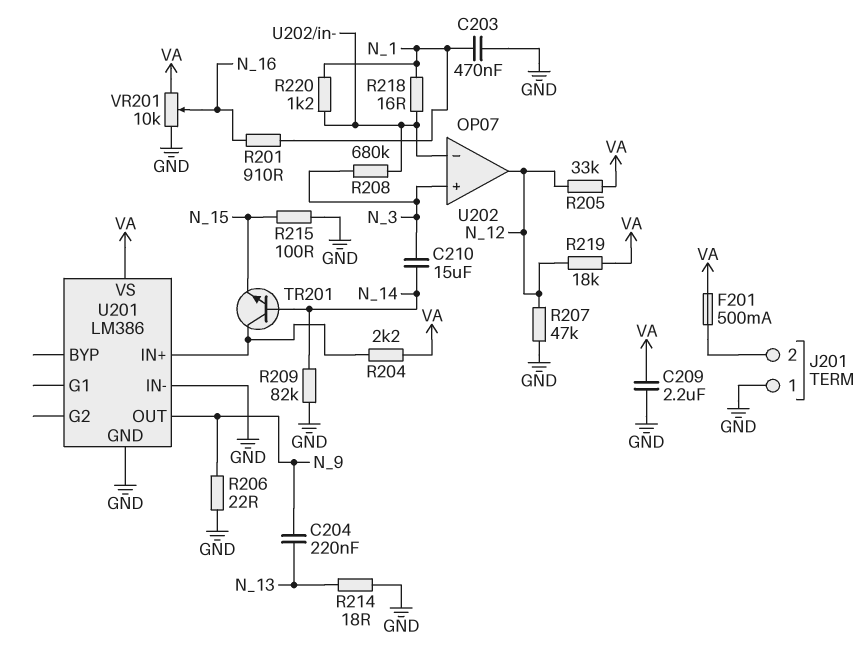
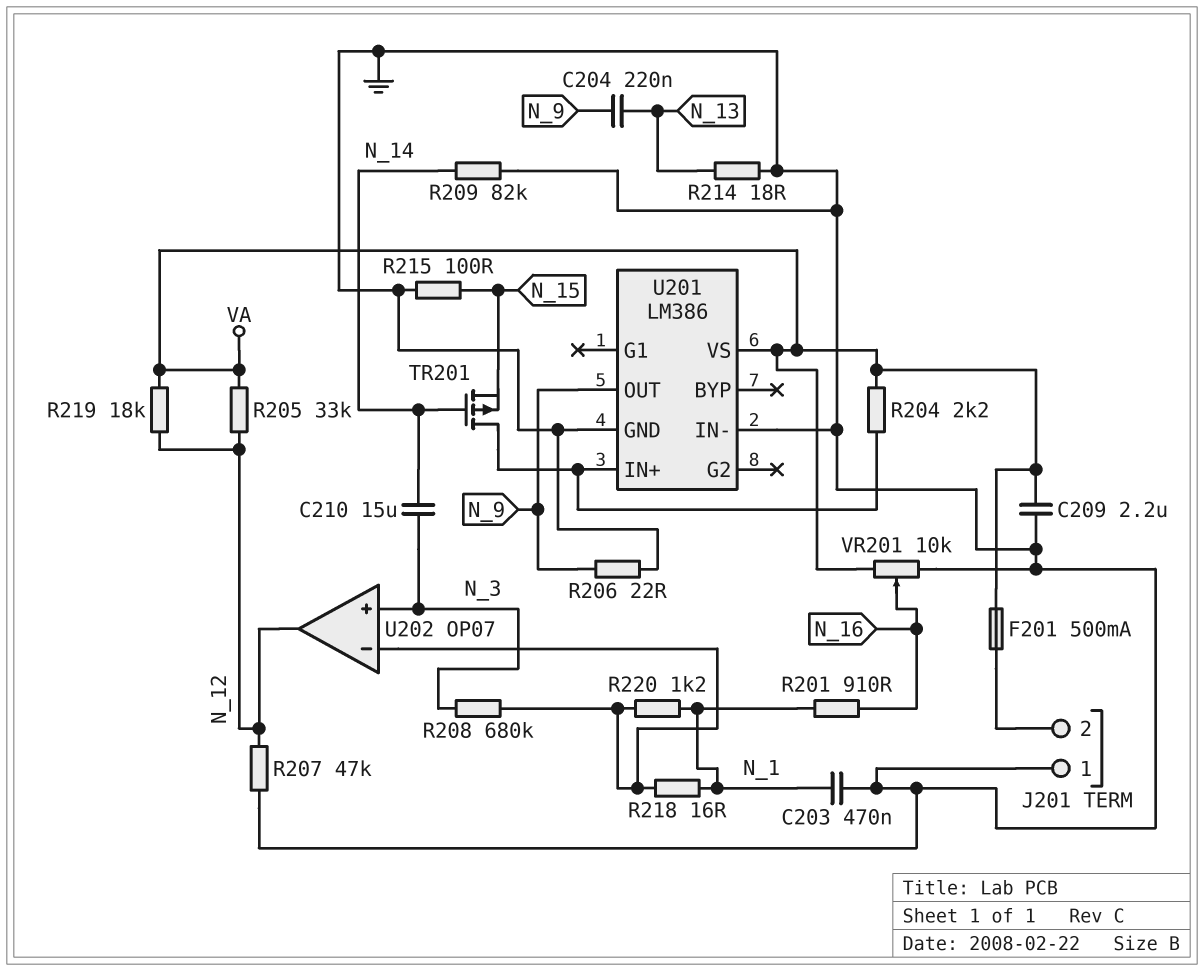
TR201: NPN (B N_14, C U201/IN+, E N_15) -> PMOS (G N_14, D U201/IN+, S N_15)

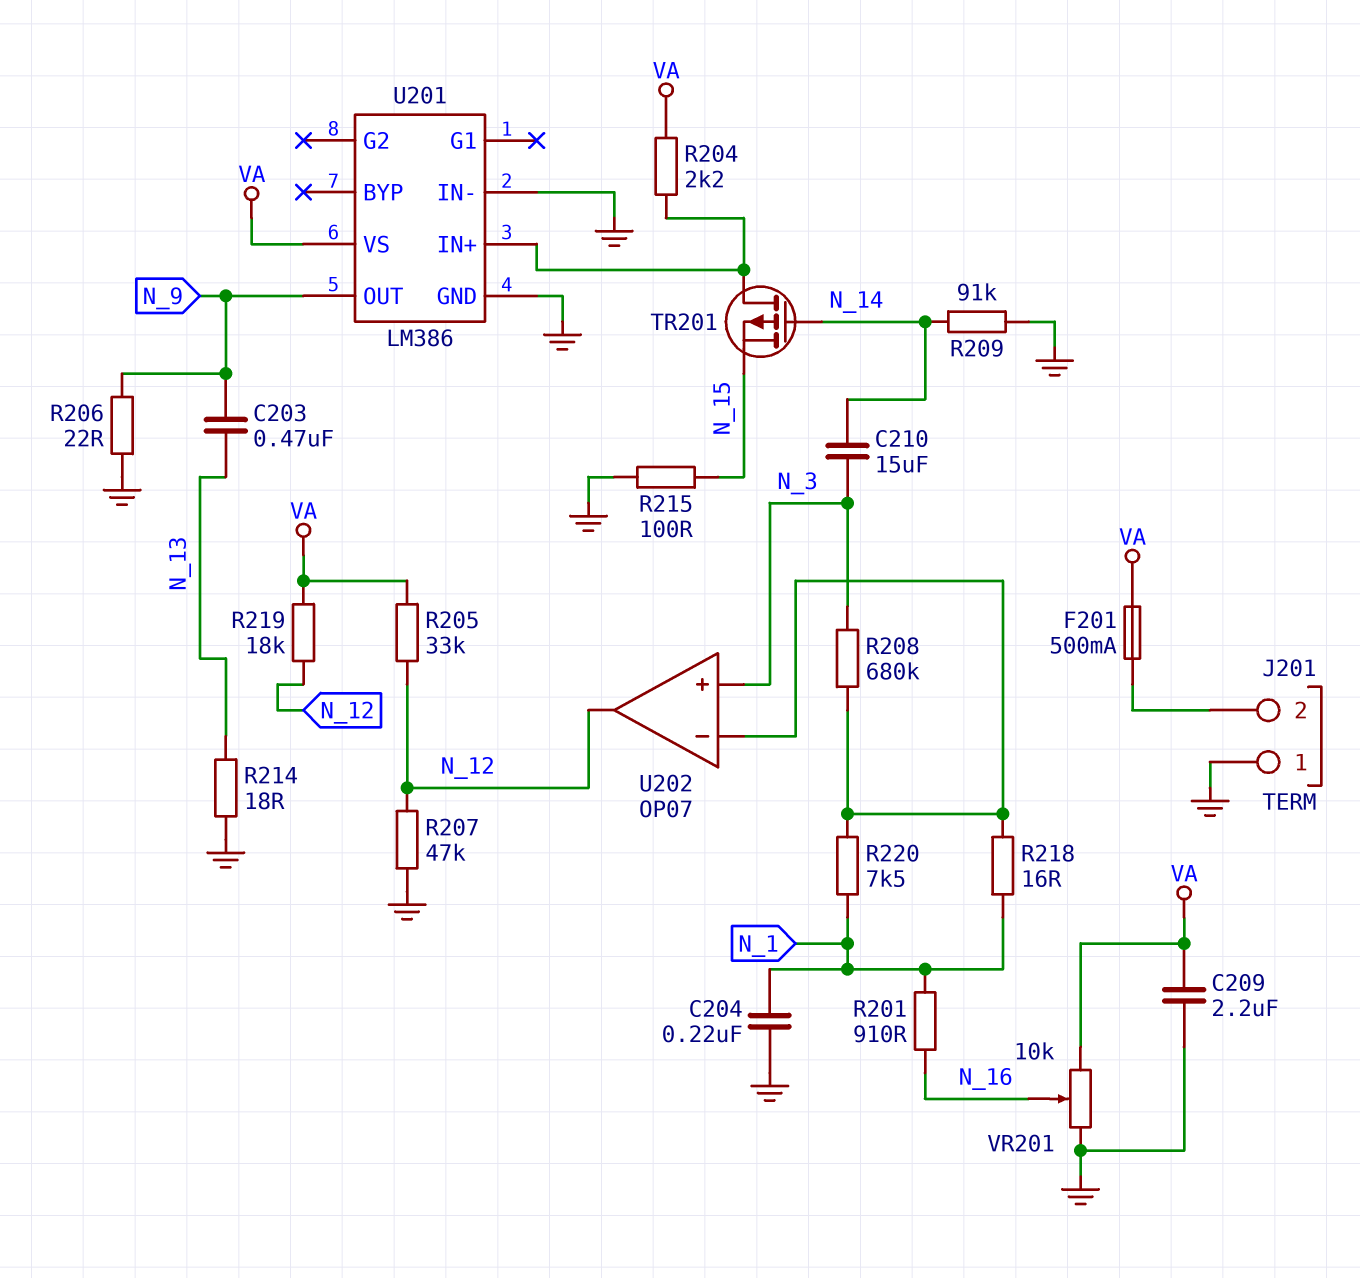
C203: 470nF (GND, N_1) -> 470nF (N_9, N_13)
C204: 220nF (N_9, N_13) -> 220nF (GND, N_1)
R209: 82k (GND, N_14) -> 91k (GND, N_14)
R220: 1.2k (N_1, U202/in-) -> 7.5k (N_1, U202/in-)

